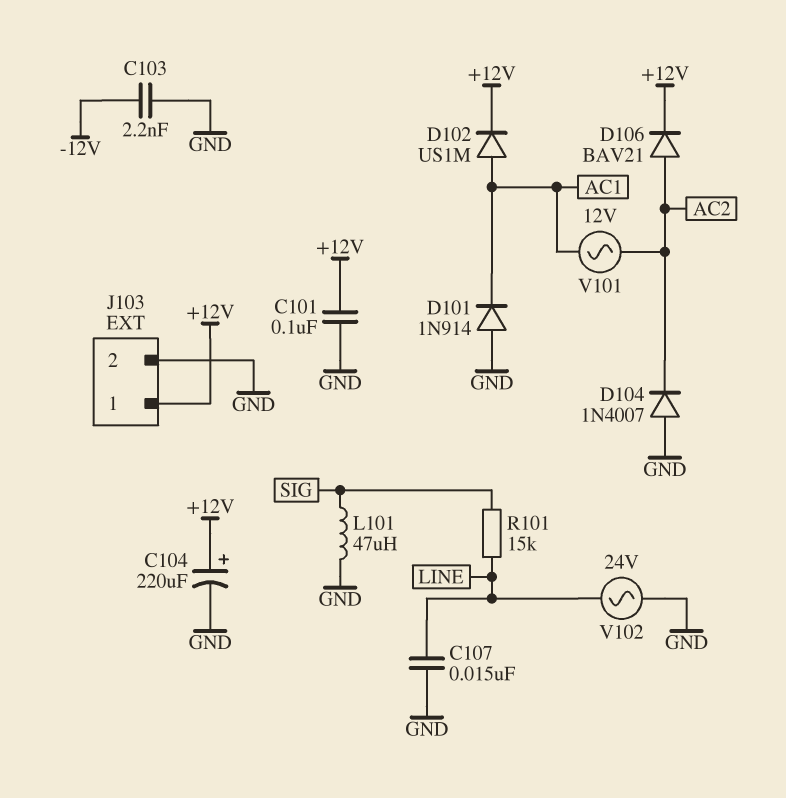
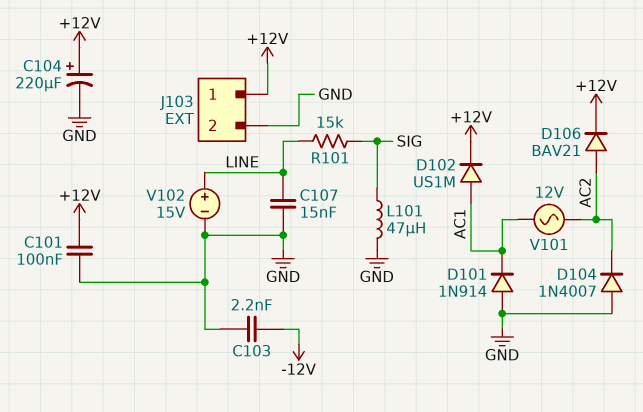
V102: AC 24V (GND, LINE) -> 15V (plus LINE, minus GND)

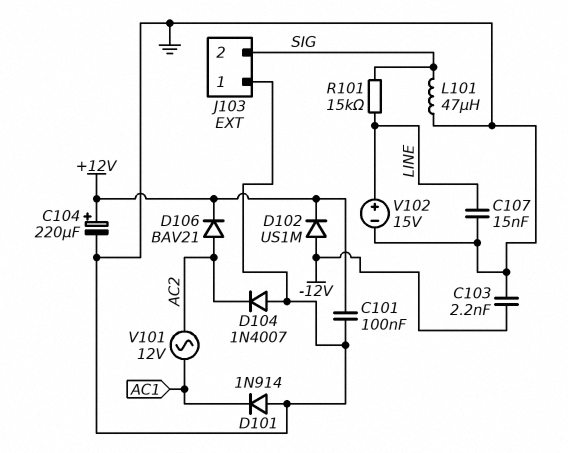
D102: diode US1M (A AC1, K +12V) -> diode US1M (A -12V, K +12V)
J103 pin 1: +12V -> GND
J103 pin 2: GND -> SIG

